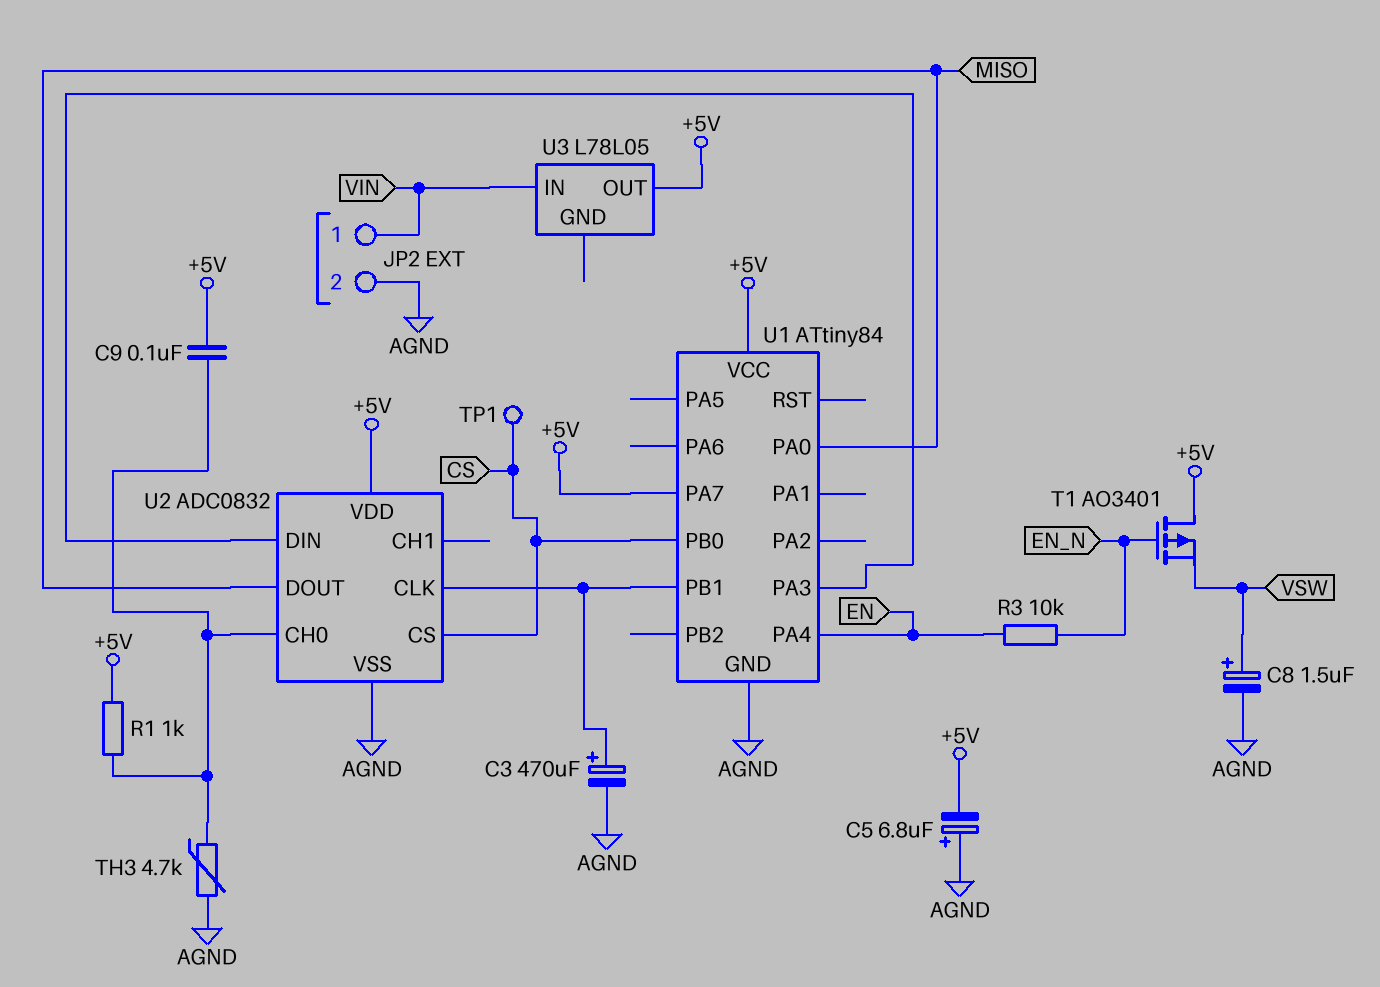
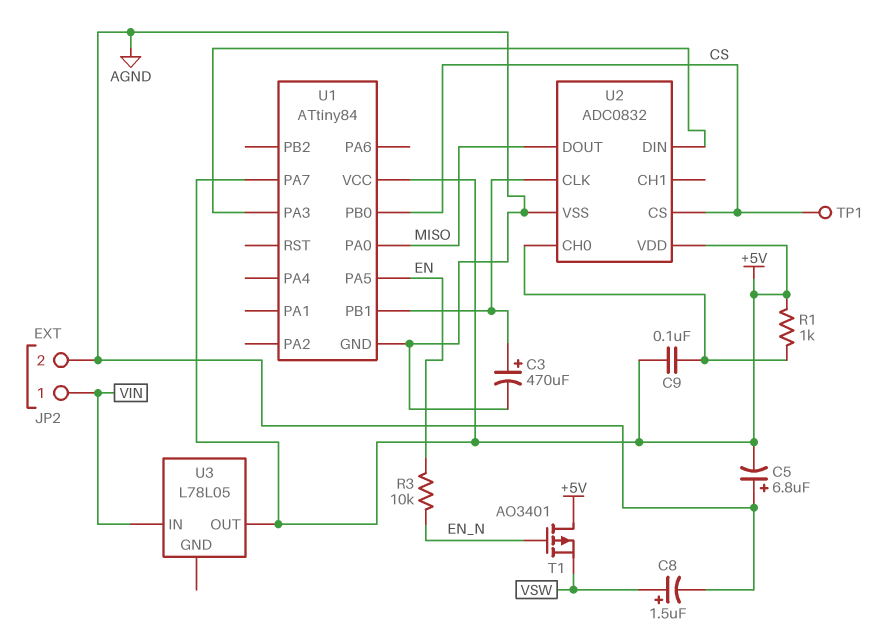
TH3: 4.7k (AGND, U2/CH0) -> none
U1 pin PA4: EN -> none
U1 pin PA5: none -> EN

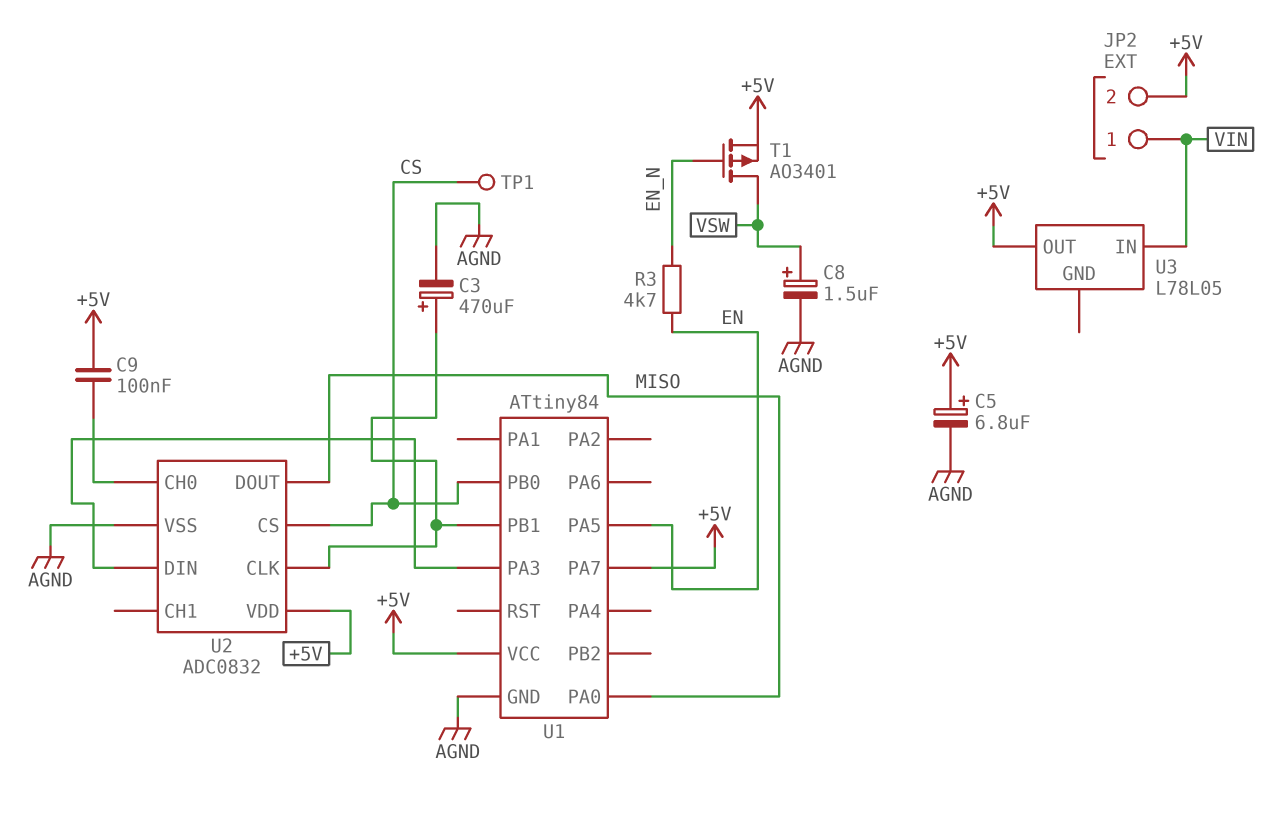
C5: 6.8uF (plus AGND, minus +5V) -> 6.8uF (plus +5V, minus AGND)
JP2 pin 2: AGND -> +5V
R1: 1k (+5V, U2/CH0) -> none
R3: 10k (EN, EN_N) -> 4.7k (EN, EN_N)
T1: PMOS AO3401 (G EN_N, D +5V, S VSW) -> PMOS AO3401 (G EN_N, D VSW, S +5V)

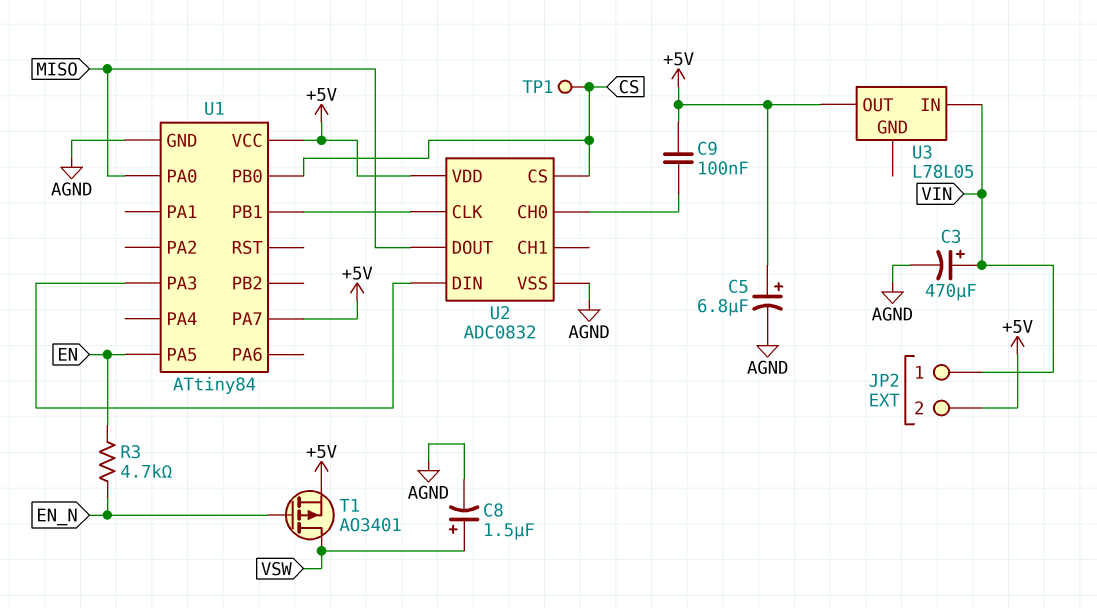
C3: 470uF (plus U1/PB1, minus AGND) -> 470uF (plus VIN, minus AGND)

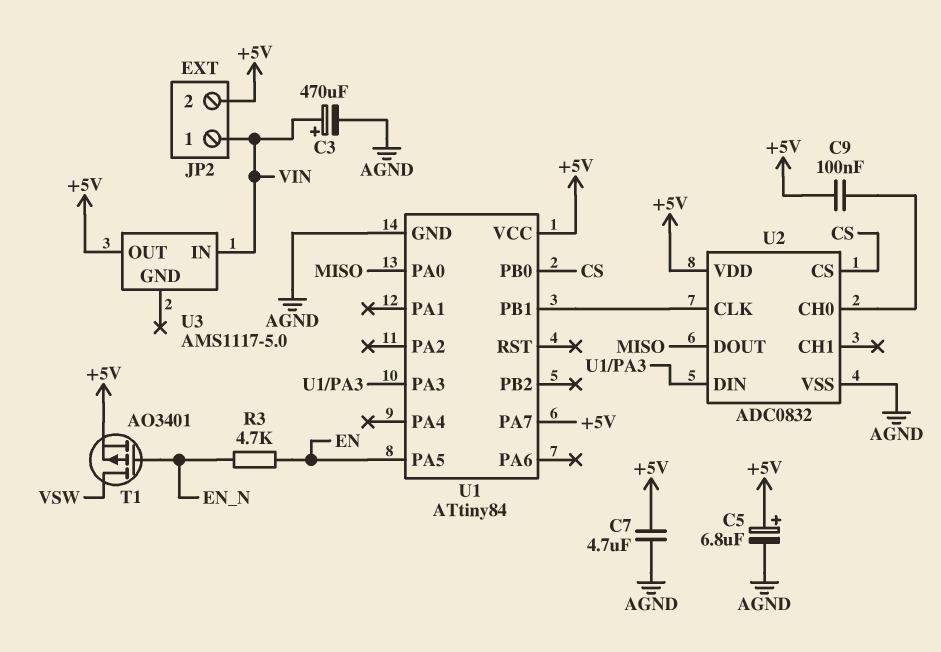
C7: none -> 4.7uF (+5V, AGND)
C8: 1.5uF (plus VSW, minus AGND) -> none
TP1: test point (CS) -> none
U3: L78L05 -> AMS1117-5.0

